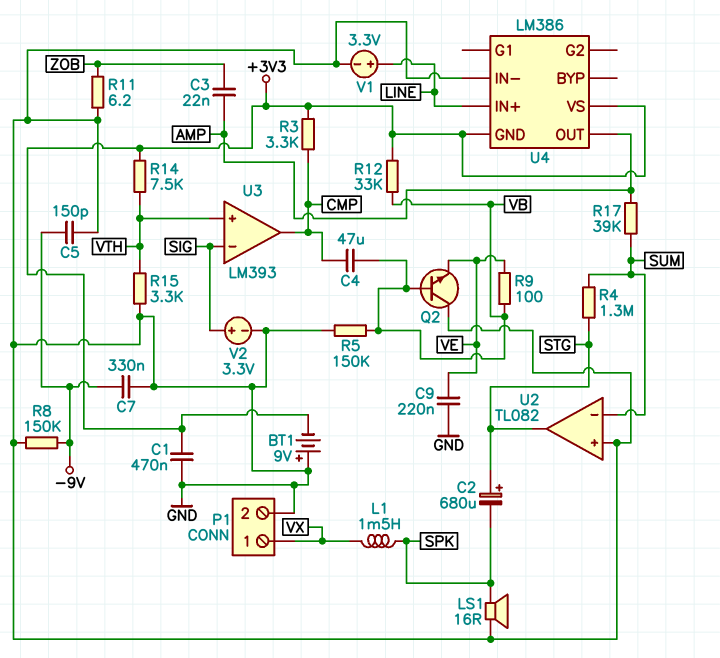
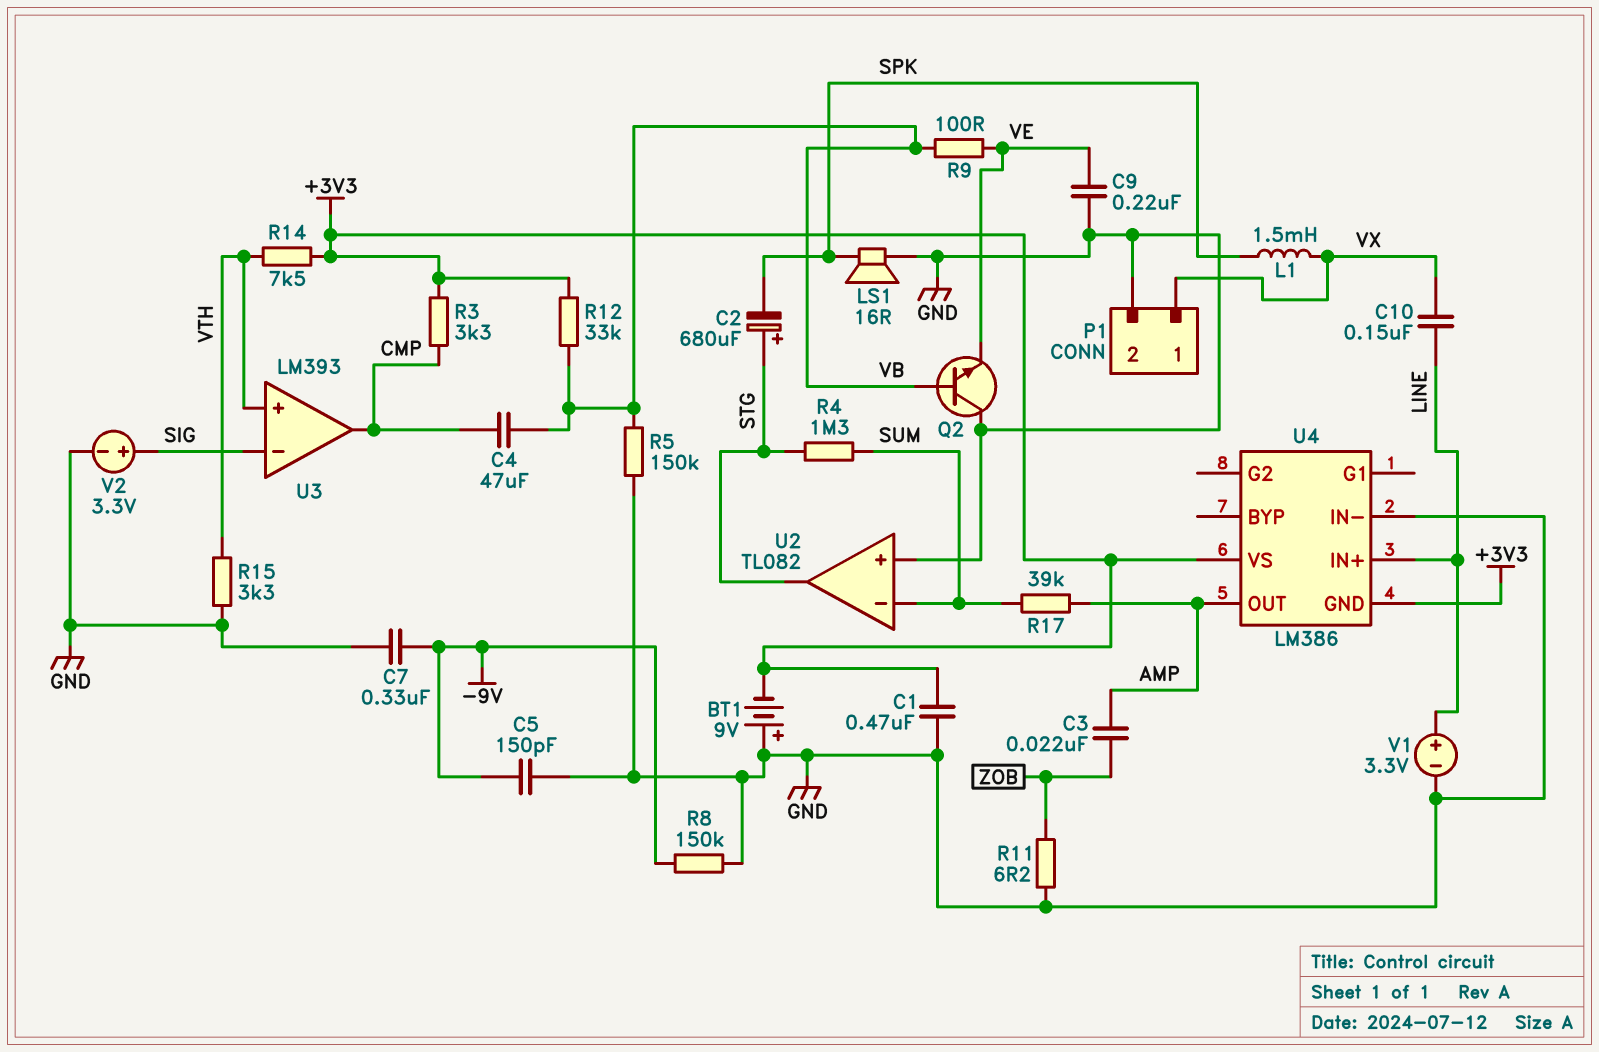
C10: none -> 150nF (LINE, VX)

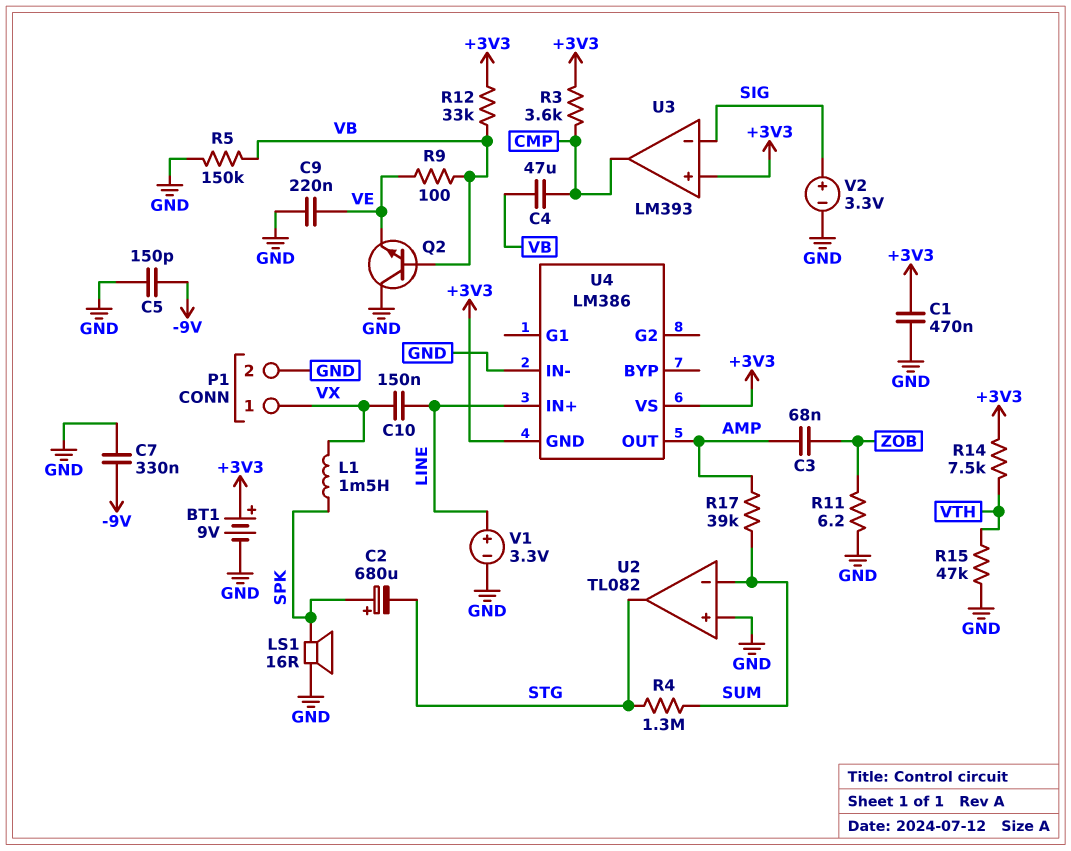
BT1: 9V (plus GND, minus +3V3) -> 9V (plus +3V3, minus GND)
C2: 680uF (plus STG, minus SPK) -> 680uF (plus SPK, minus STG)
C3: 22nF (AMP, ZOB) -> 68nF (AMP, ZOB)
R3: 3.3k (+3V3, CMP) -> 3.6k (+3V3, CMP)
R8: 150k (-9V, GND) -> none
R15: 3.3k (GND, VTH) -> 47k (GND, VTH)
U3 pin in+: VTH -> +3V3

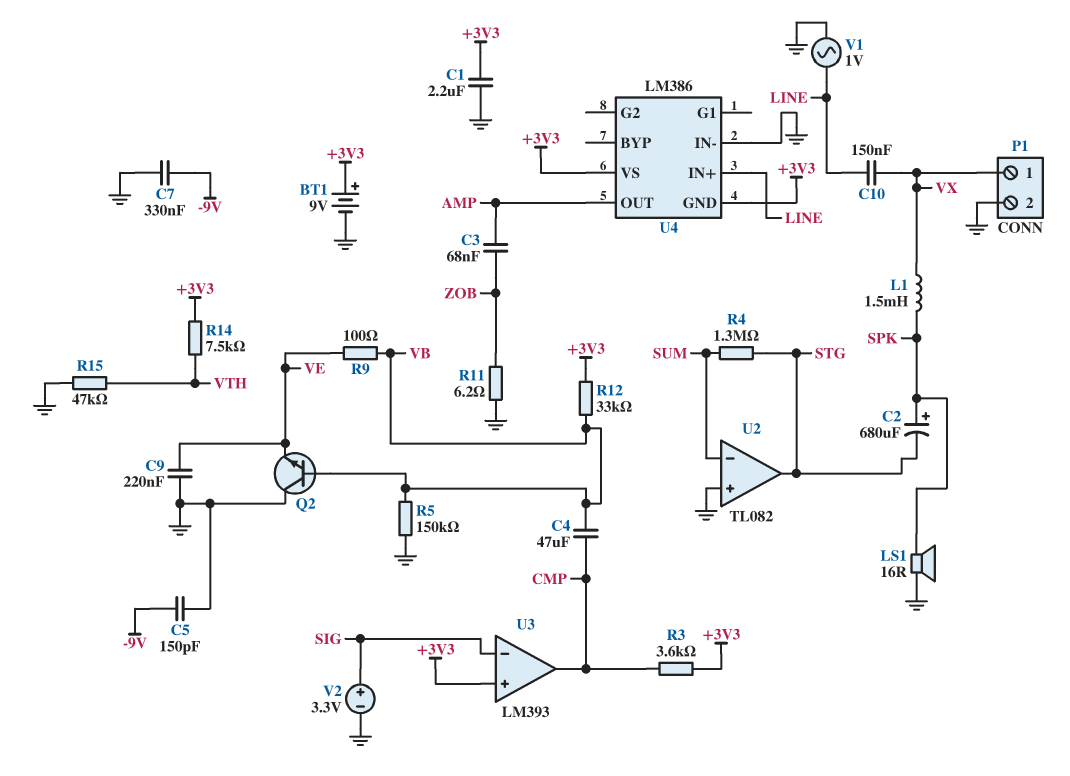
C1: 470nF (+3V3, GND) -> 2.2uF (+3V3, GND)
R17: 39k (AMP, SUM) -> none
V1: 3.3V (plus LINE, minus GND) -> AC 1V (GND, LINE)

